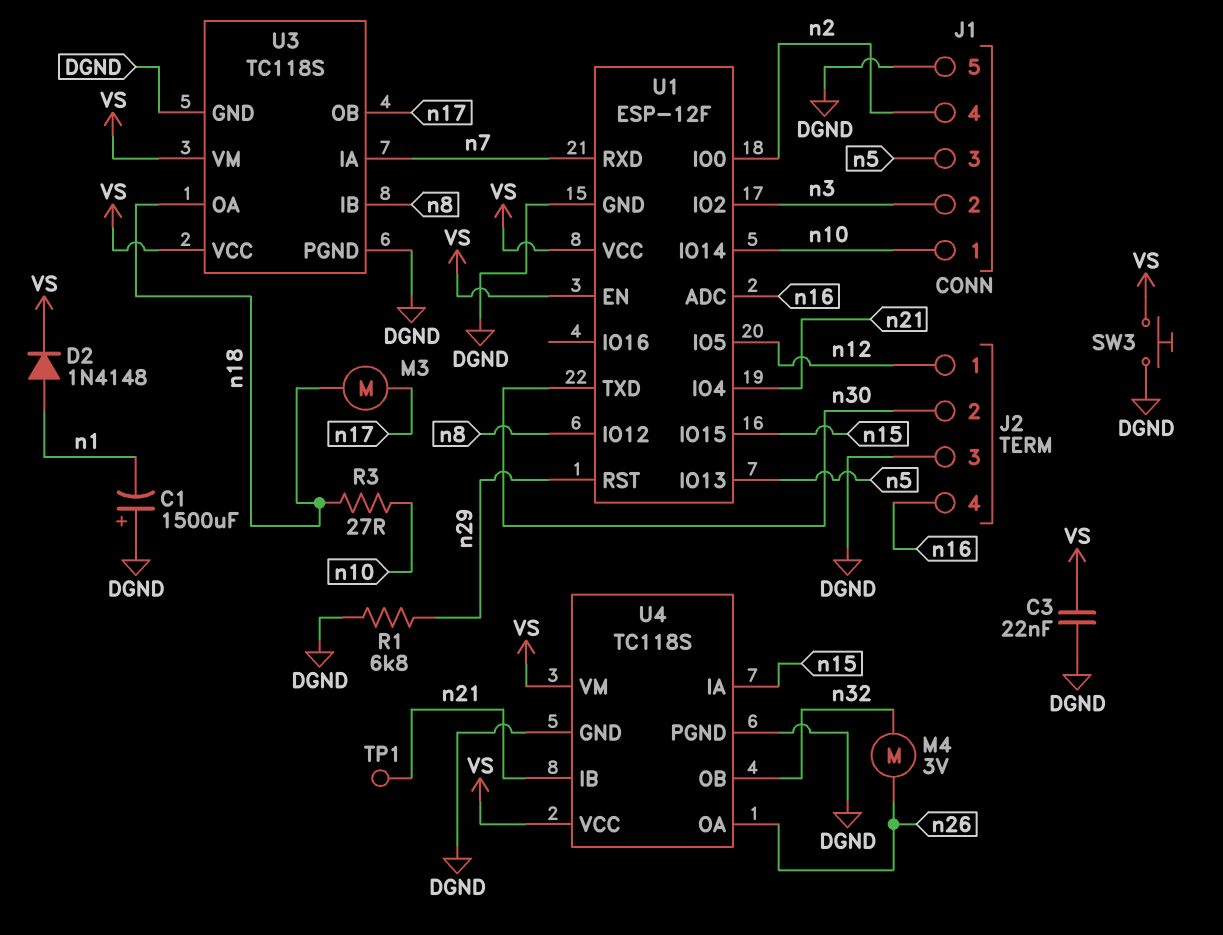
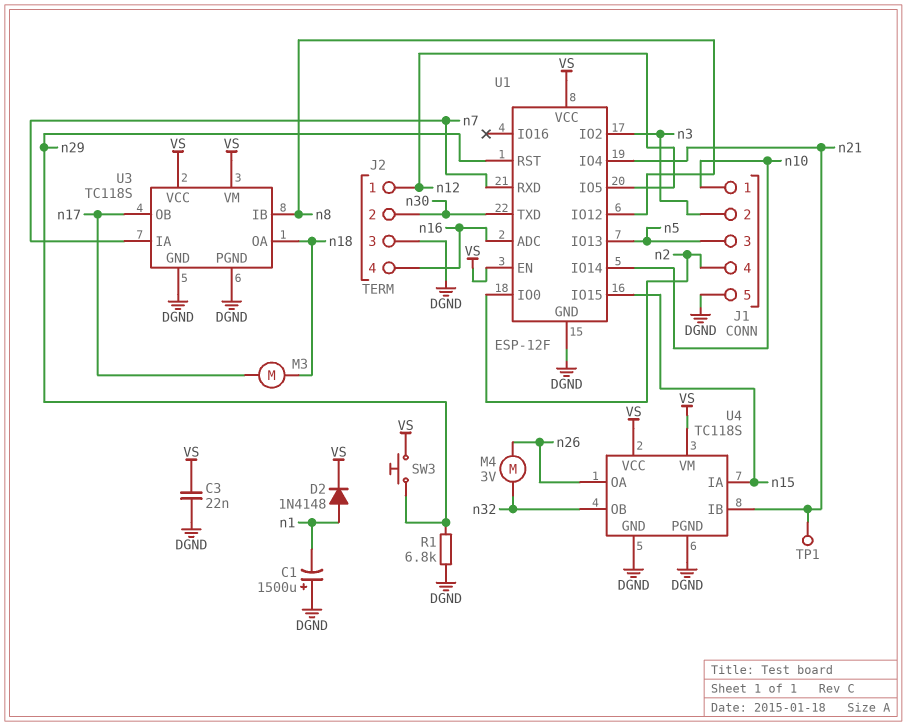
R3: 27 (n10, n18) -> none
SW3: button (DGND, VS) -> button (VS, n29)

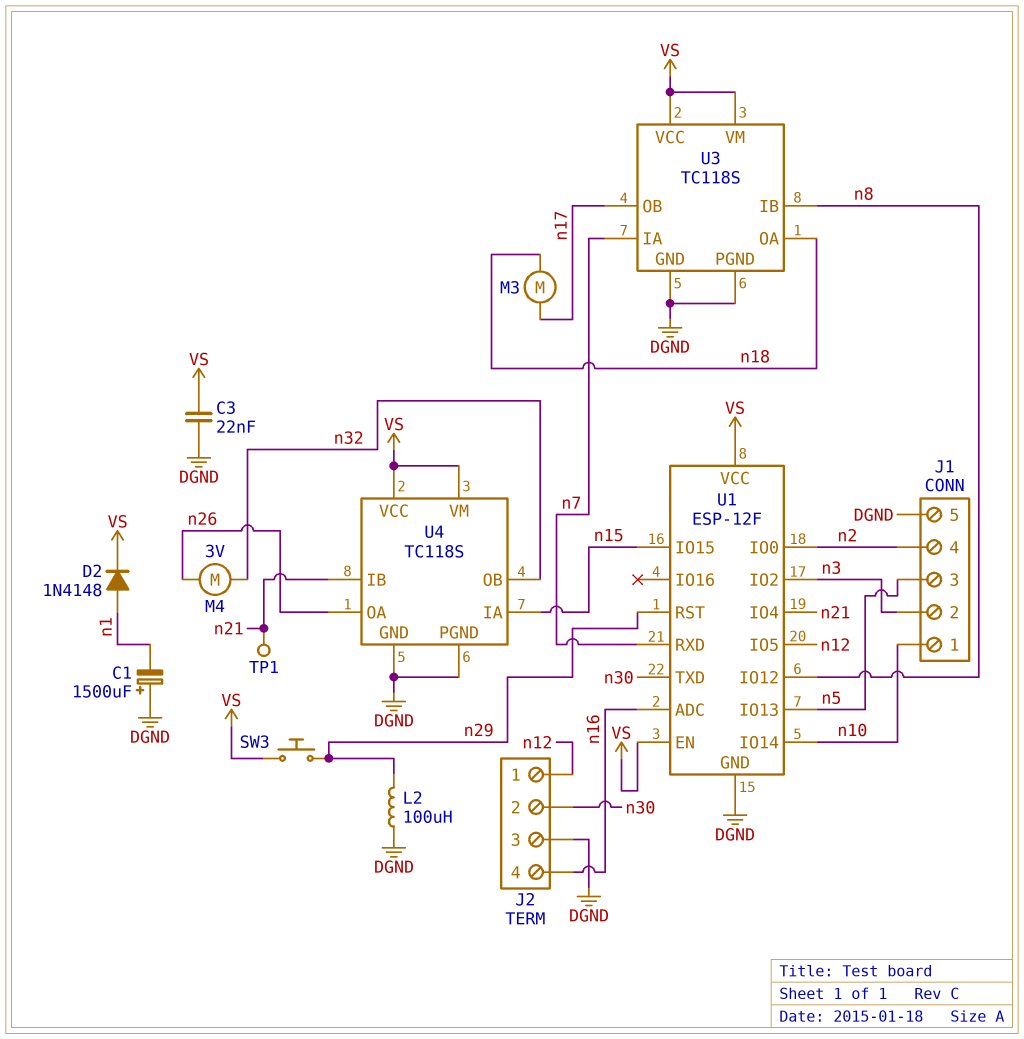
L2: none -> 100uH (DGND, n29)
R1: 6.8k (DGND, n29) -> none

